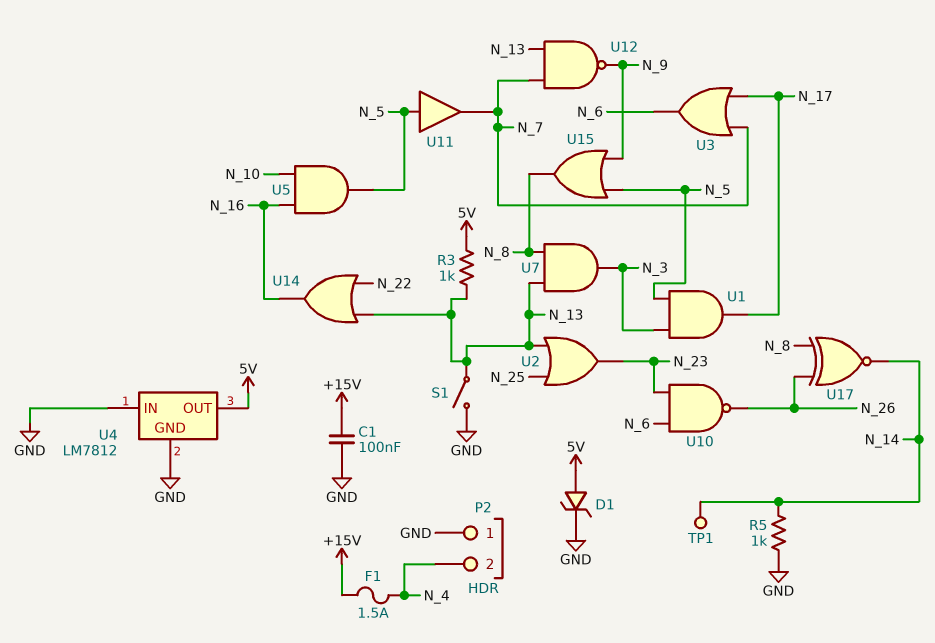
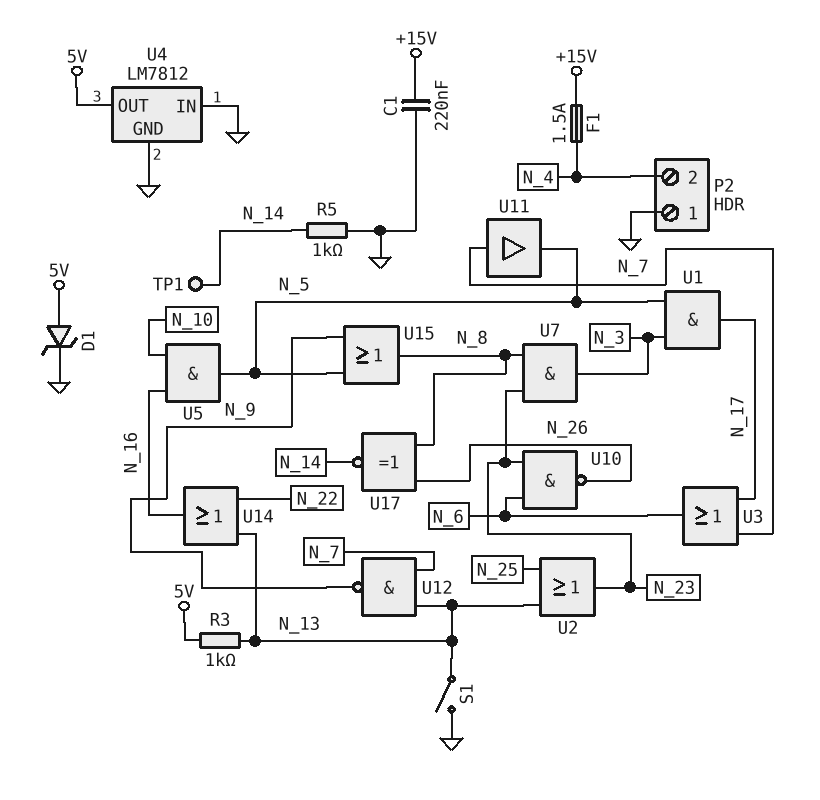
C1: 100nF (+15V, GND) -> 220nF (+15V, GND)
U7: AND (in N_8, in N_13, out N_3) -> AND (in N_8, in N_23, out N_3)
U11: buffer (in N_5, out N_7) -> buffer (in N_7, out N_5)

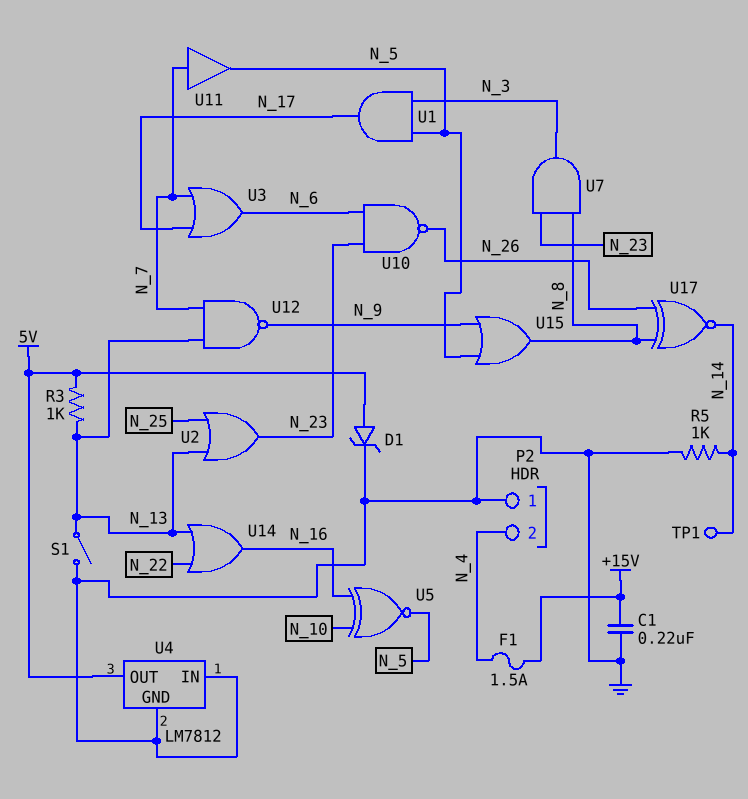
U5: AND (in N_10, in N_16, out N_5) -> XNOR (in N_10, in N_16, out N_5)

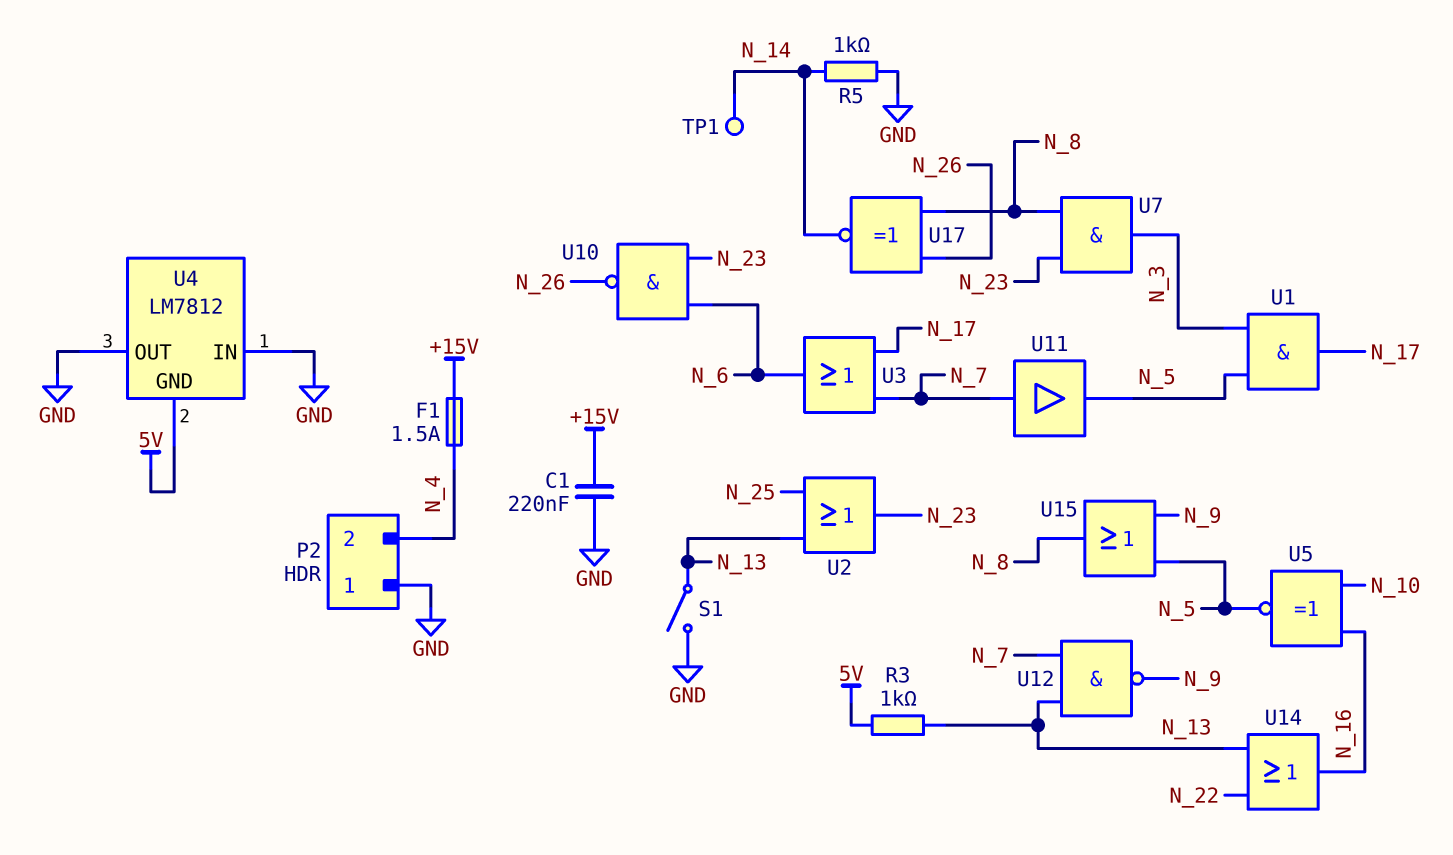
D1: zener (A 5V, K GND) -> none
U4 pin GND: GND -> 5V
U4 pin OUT: 5V -> GND

